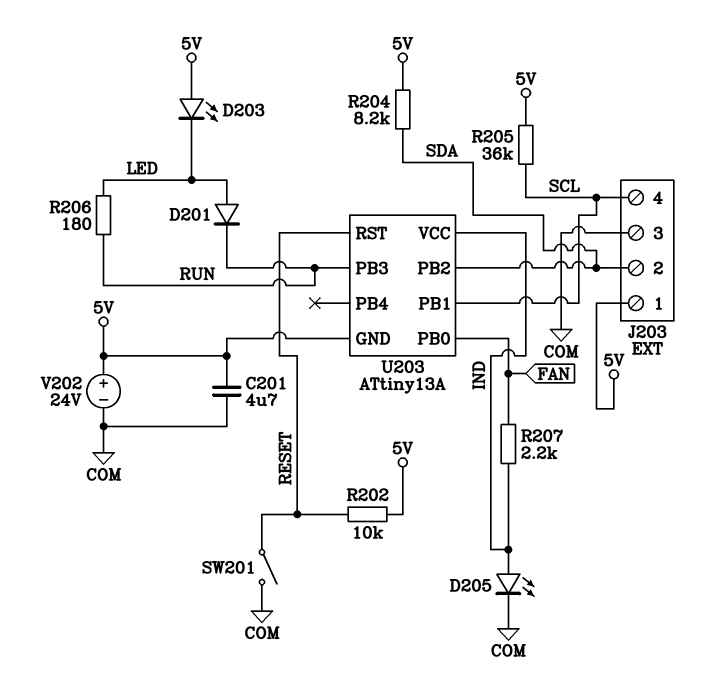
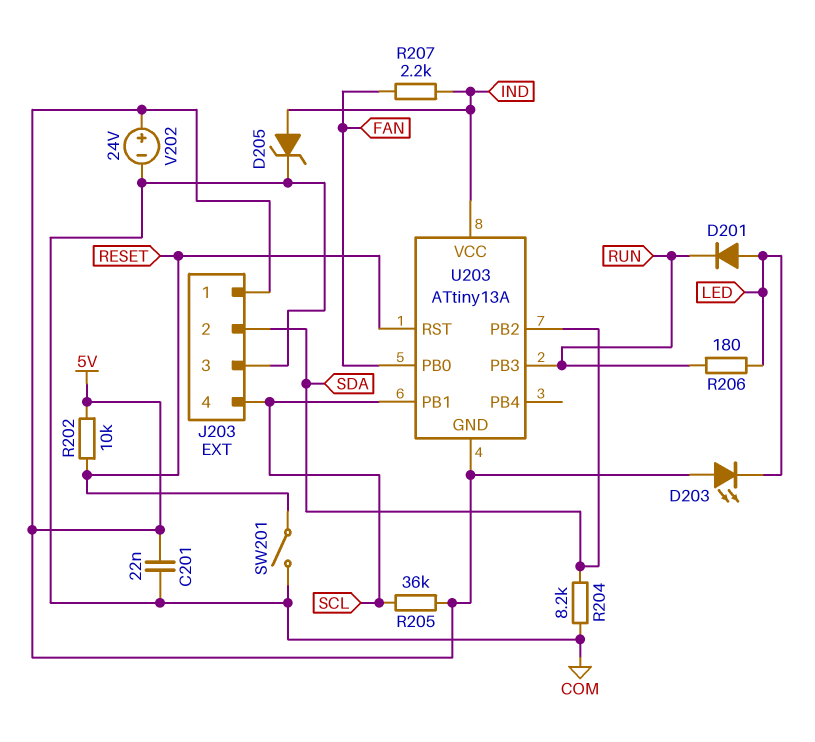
C201: 4.7uF (5V, COM) -> 22nF (5V, COM)
D205: LED (A IND, K COM) -> zener (A IND, K COM)
R204: 8.2k (5V, SDA) -> 8.2k (COM, SDA)

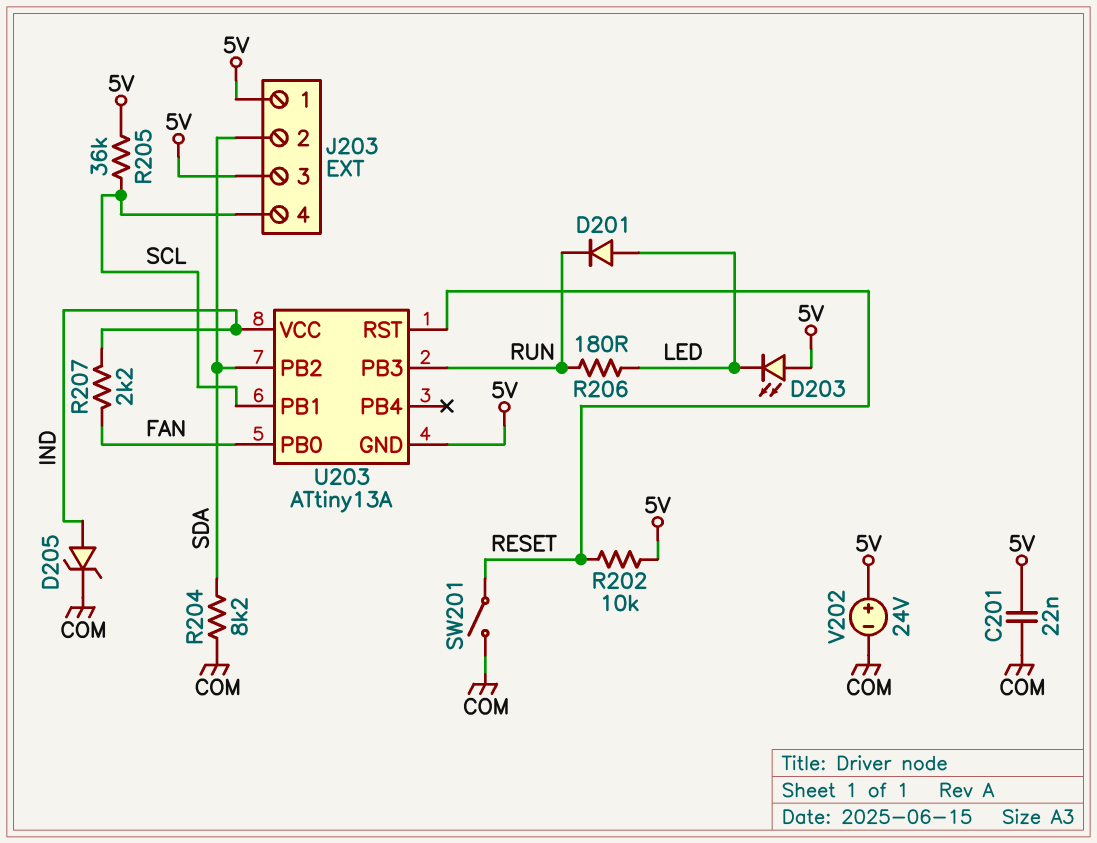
J203 pin 3: COM -> 5V

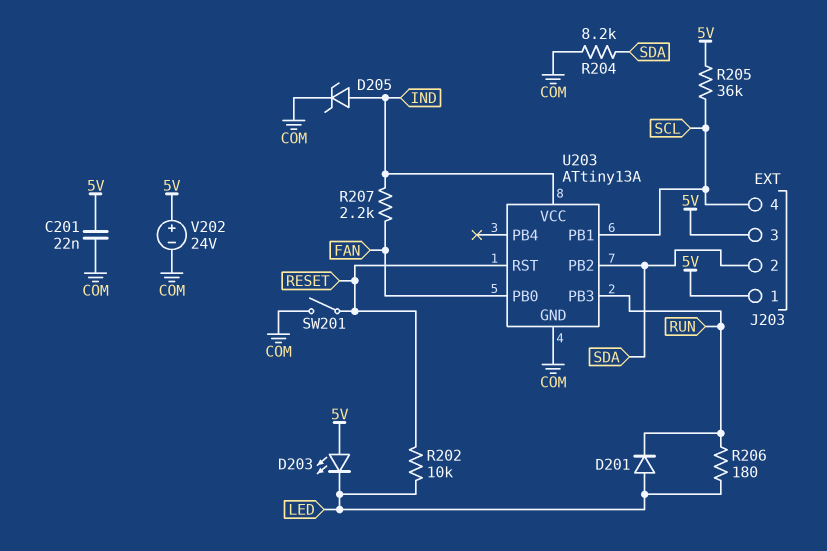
R202: 10k (5V, RESET) -> 10k (LED, RESET)
U203 pin GND: 5V -> COM

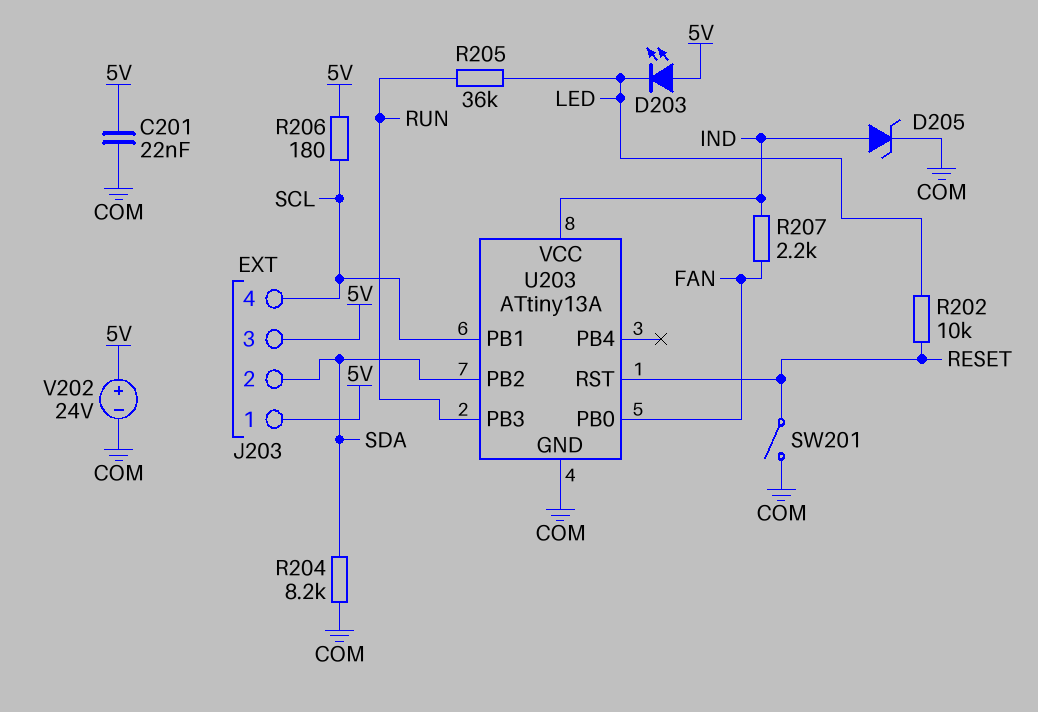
D201: diode (A LED, K RUN) -> none
R205: 36k (5V, SCL) -> 36k (LED, RUN)
R206: 180 (LED, RUN) -> 180 (5V, SCL)

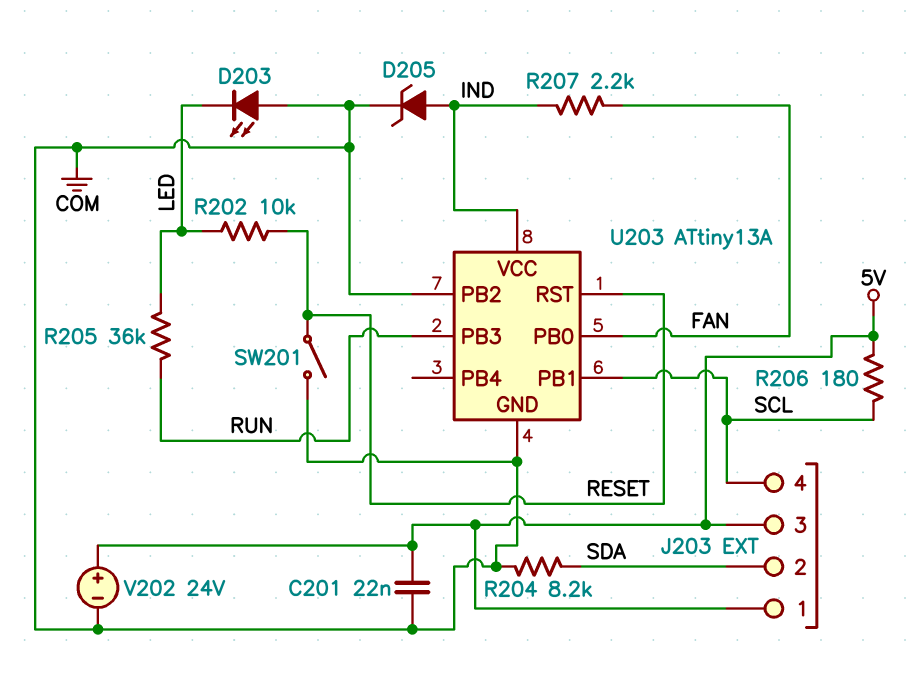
D203: LED (A 5V, K LED) -> LED (A COM, K LED)
U203 pin PB2: SDA -> COM

